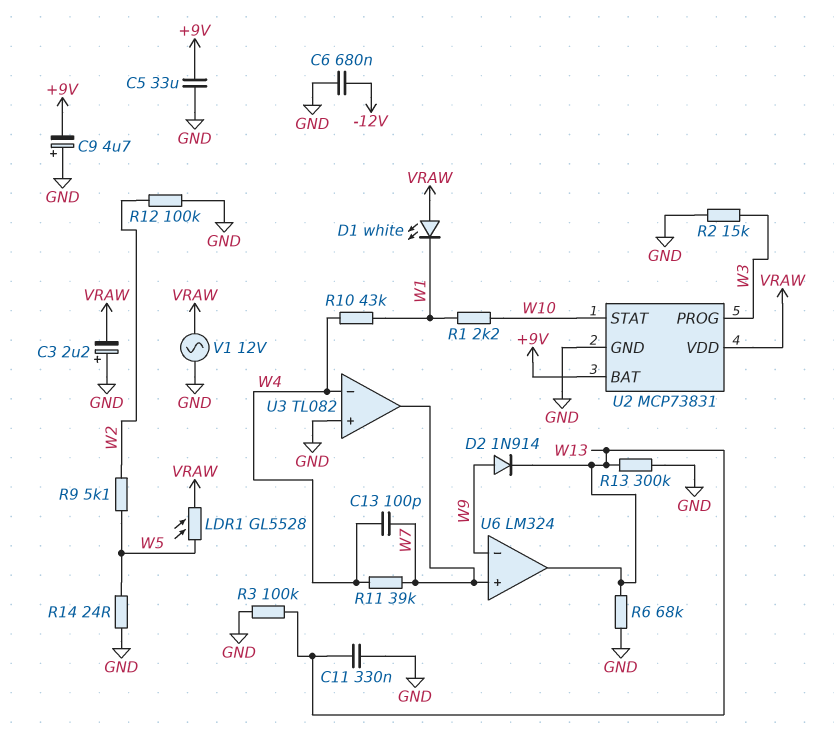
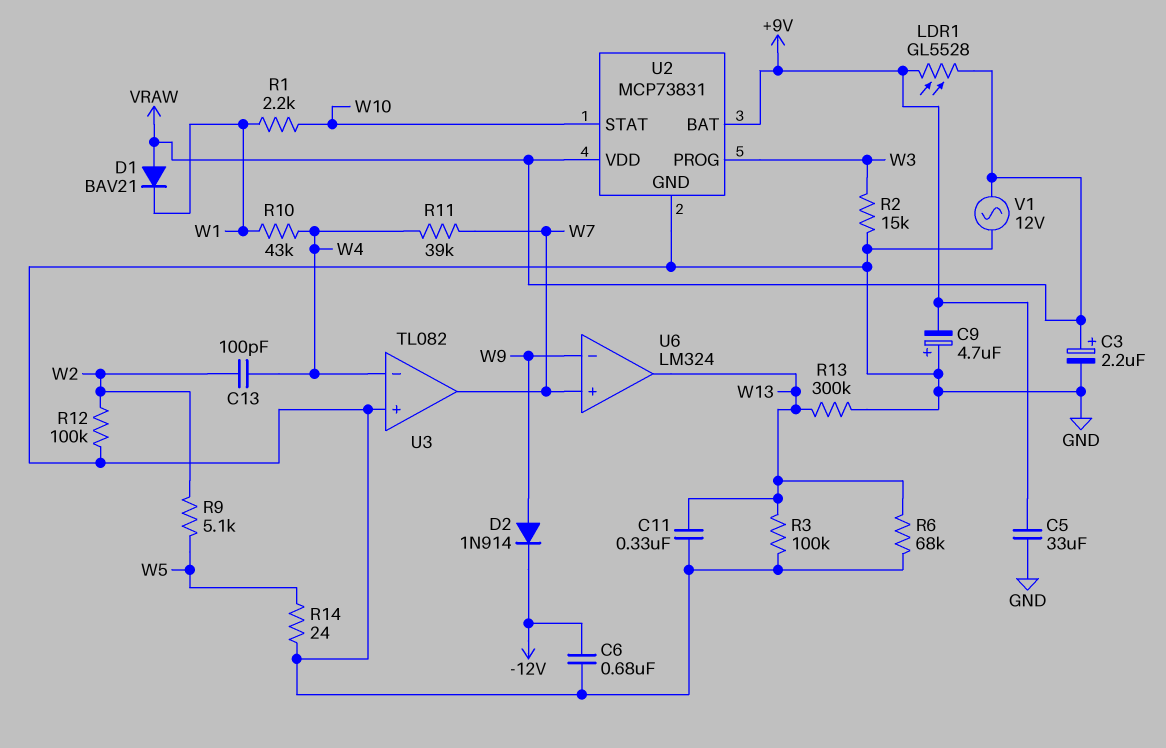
C3: 2.2uF (plus GND, minus VRAW) -> 2.2uF (plus VRAW, minus GND)
C13: 100pF (W4, W7) -> 100pF (W2, W4)
D1: LED white (A VRAW, K W1) -> diode BAV21 (A VRAW, K W1)
D2: diode 1N914 (A W9, K W13) -> diode 1N914 (A W9, K -12V)
LDR1: GL5528 (VRAW, W5) -> GL5528 (+9V, VRAW)

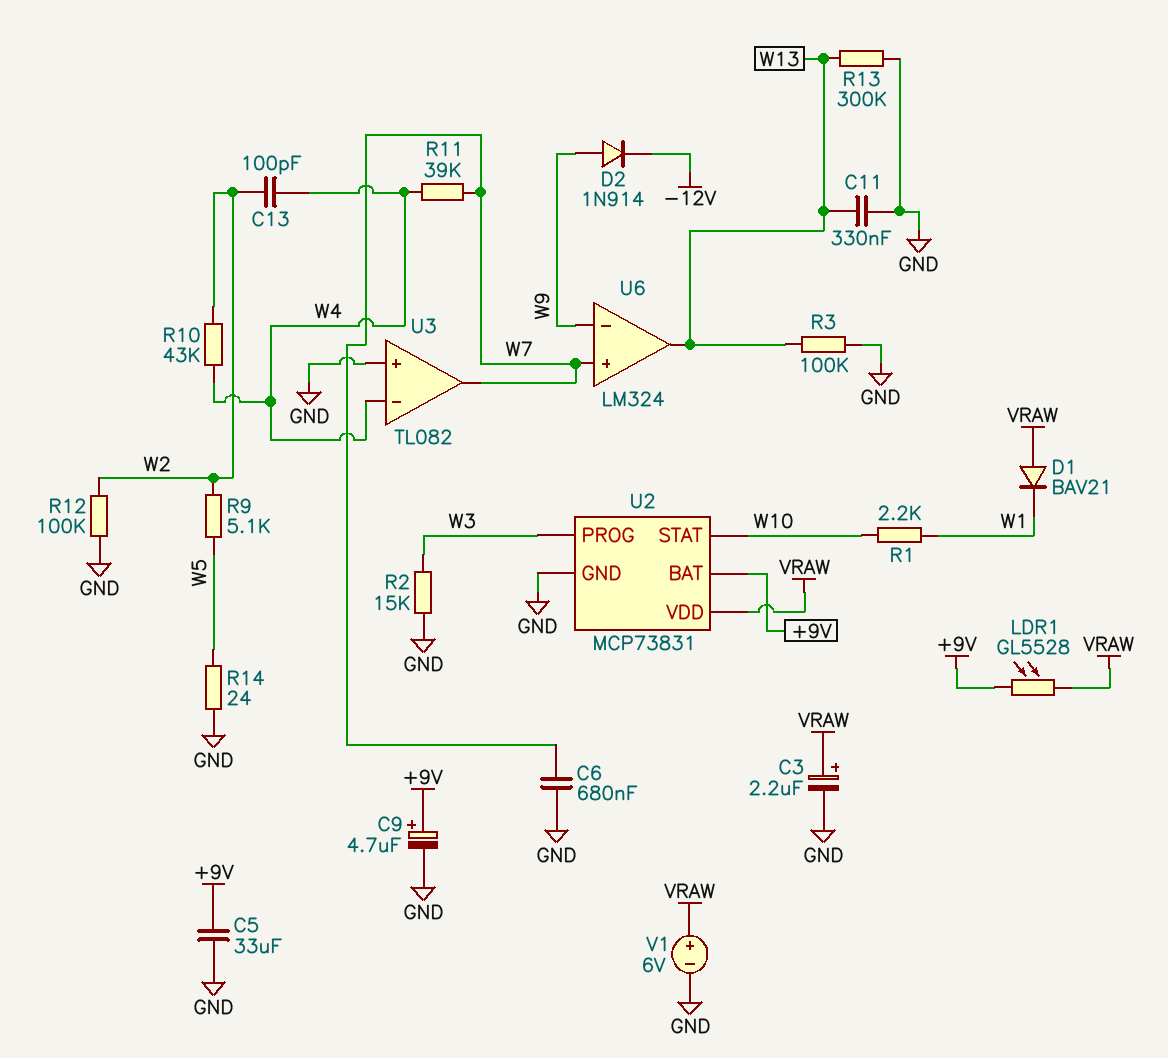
C6: 680nF (-12V, GND) -> 680nF (GND, W7)
C9: 4.7uF (plus GND, minus +9V) -> 4.7uF (plus +9V, minus GND)
R6: 68k (GND, W13) -> none
R10: 43k (W1, W4) -> 43k (W2, W4)
V1: AC 12V (GND, VRAW) -> 6V (plus VRAW, minus GND)

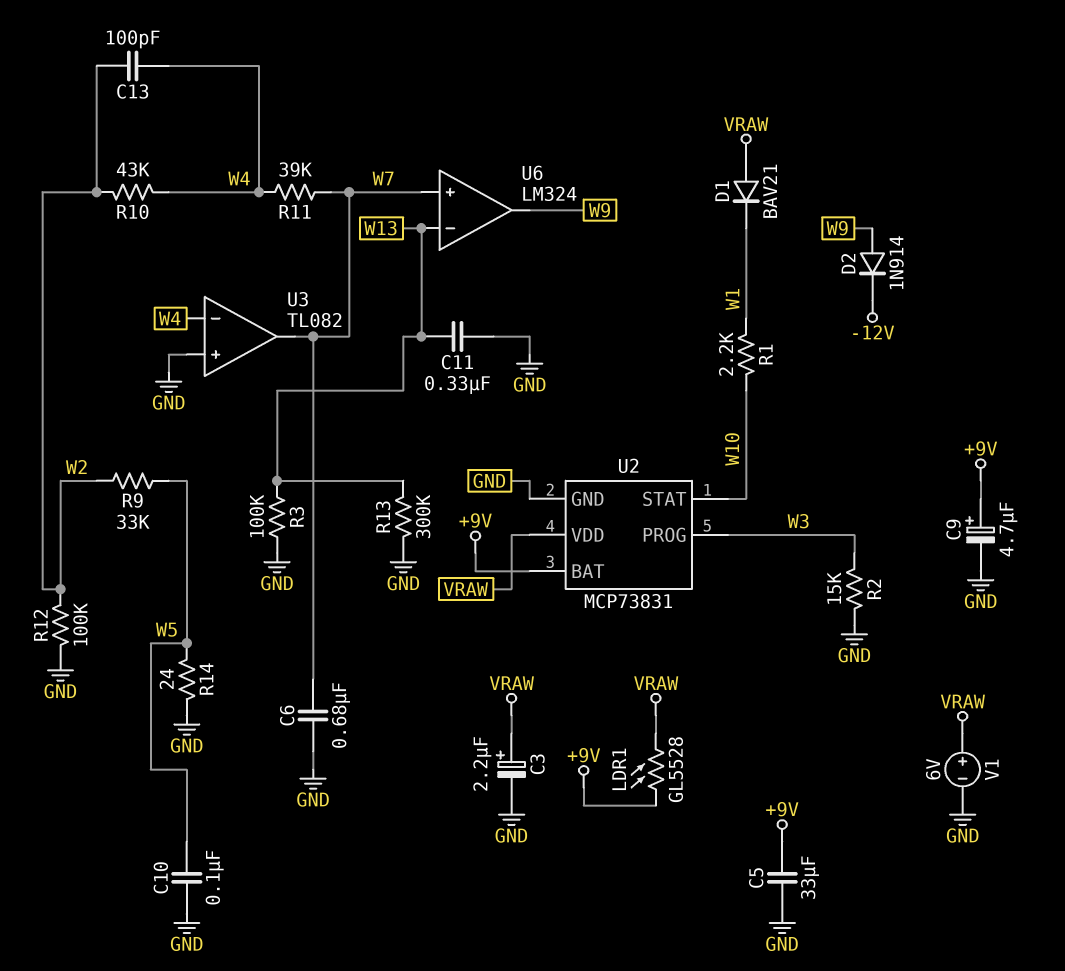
C10: none -> 100nF (GND, W5)
R9: 5.1k (W2, W5) -> 33k (W2, W5)
U6 pin in-: W9 -> W13
U6 pin out: W13 -> W9

